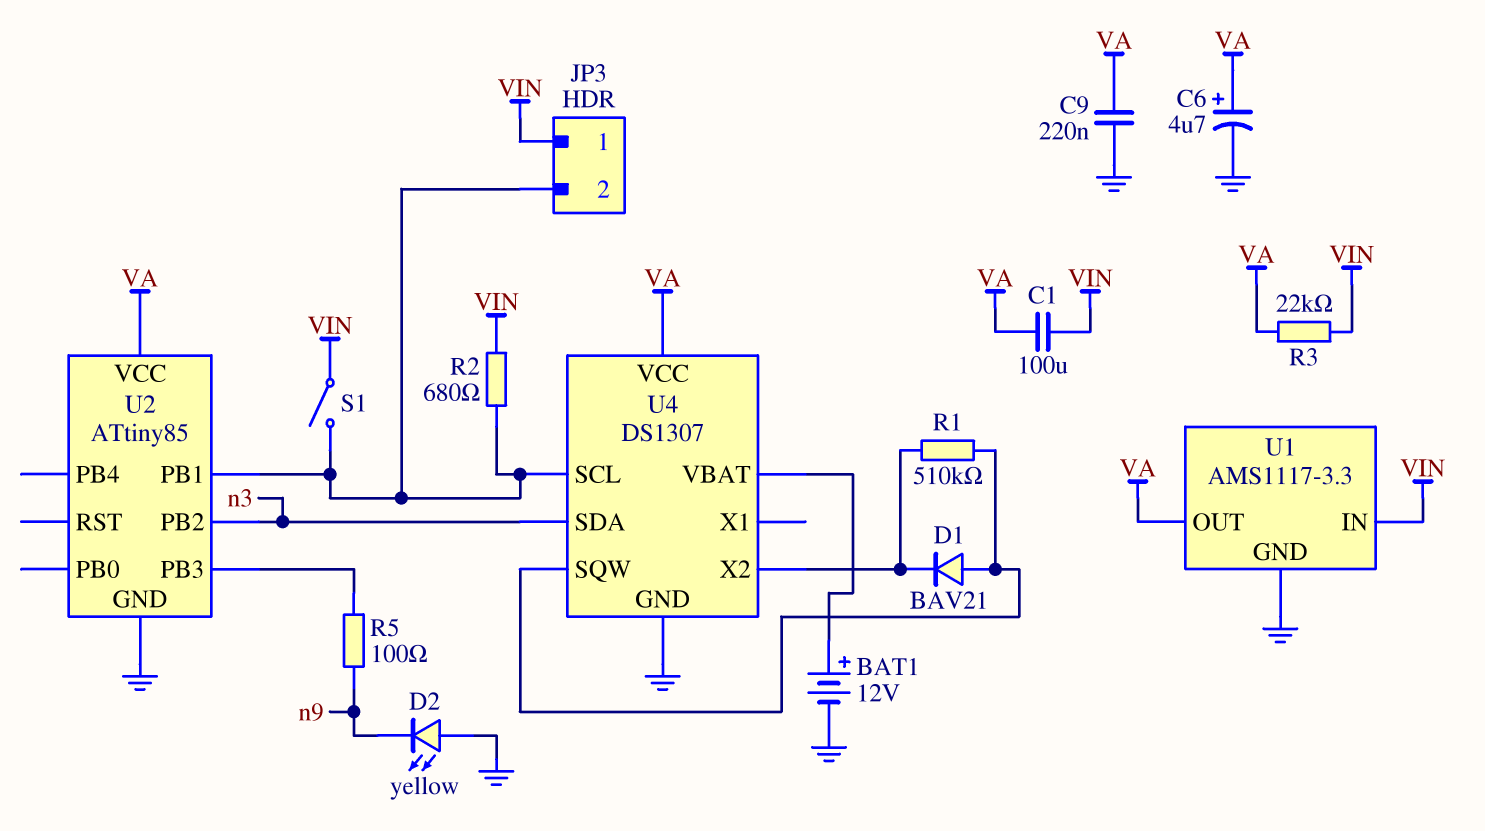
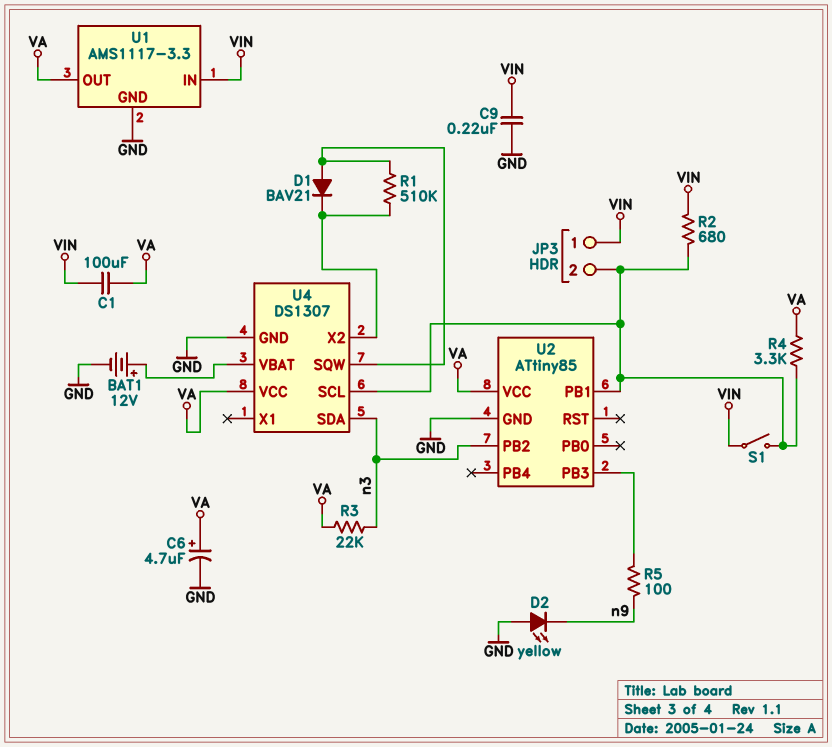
C9: 220nF (GND, VA) -> 220nF (GND, VIN)
R3: 22k (VA, VIN) -> 22k (VA, n3)
R4: none -> 3.3k (JP3/2, VA)

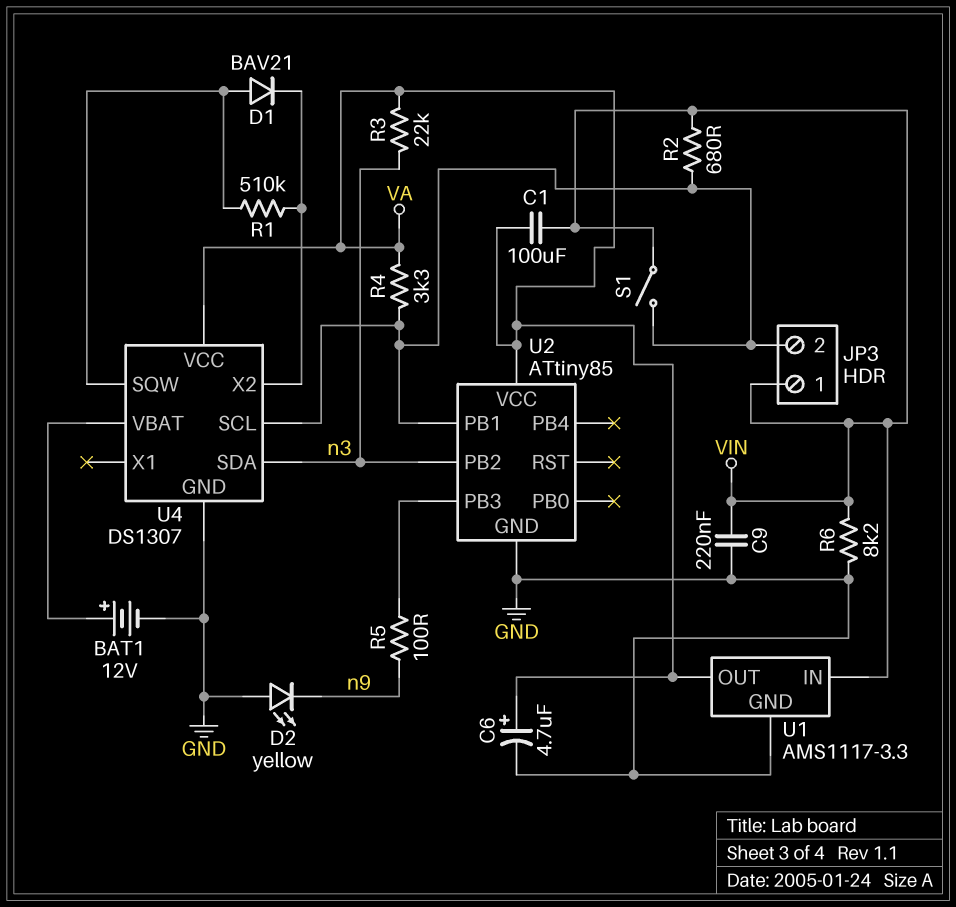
R6: none -> 8.2k (GND, VIN)

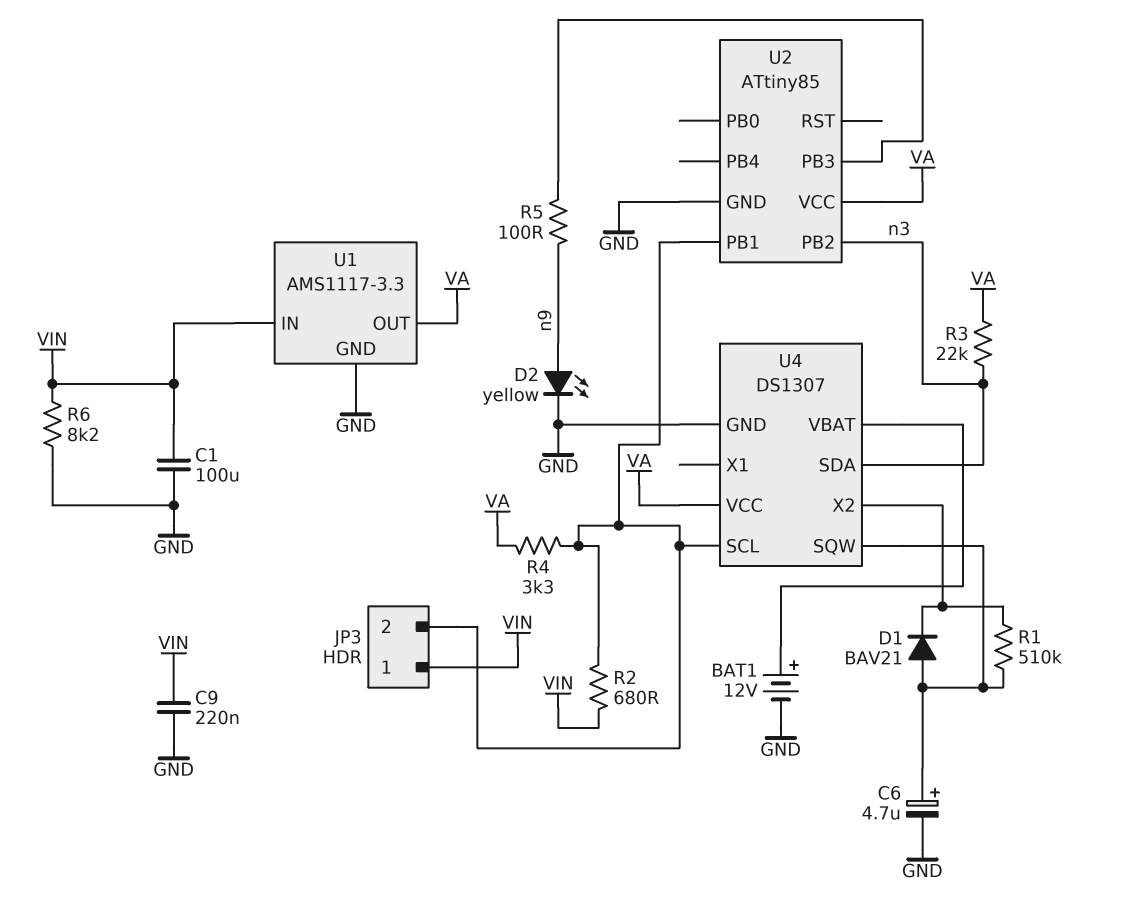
C1: 100uF (VA, VIN) -> 100uF (GND, VIN)
C6: 4.7uF (plus VA, minus GND) -> 4.7uF (plus U4/SQW, minus GND)
D2: LED yellow (A GND, K n9) -> LED yellow (A n9, K GND)
S1: switch (JP3/2, VIN) -> none

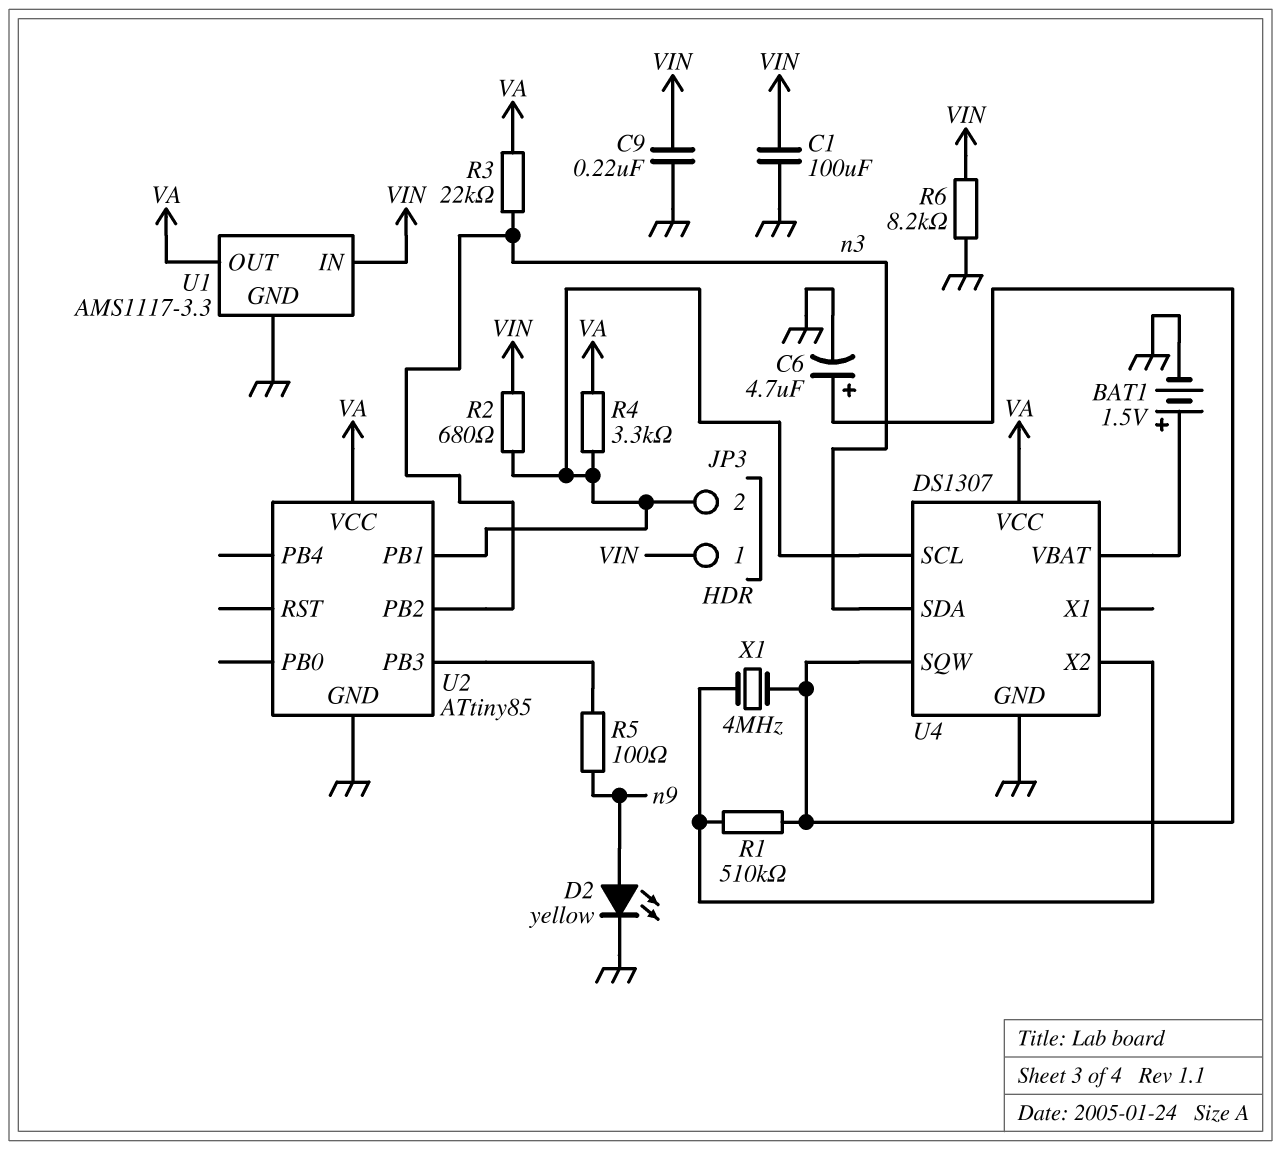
BAT1: 12V (plus U4/VBAT, minus GND) -> 1.5V (plus U4/VBAT, minus GND)
D1: diode BAV21 (A U4/SQW, K U4/X2) -> none
X1: none -> 4MHz (U4/SQW, U4/X2)

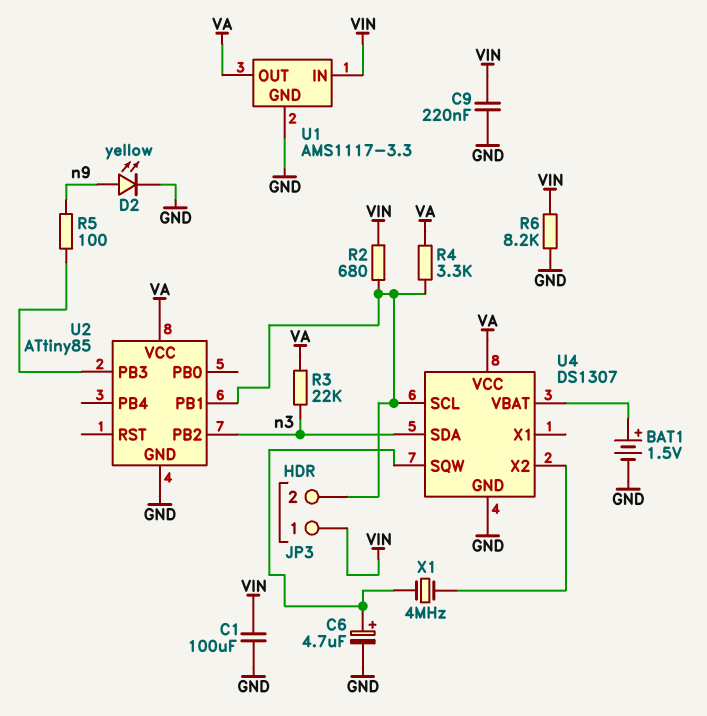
R1: 510k (U4/SQW, U4/X2) -> none

